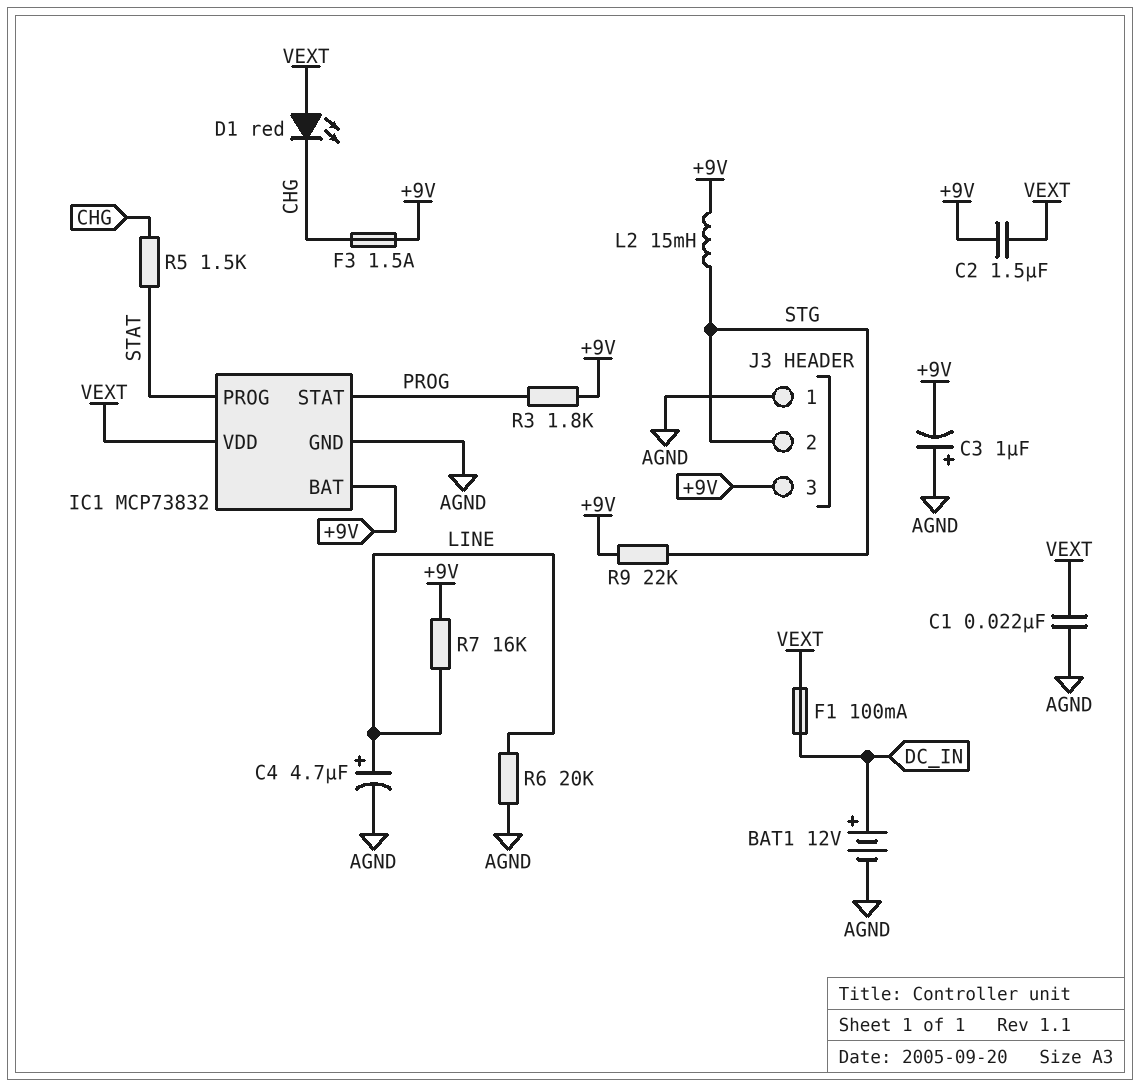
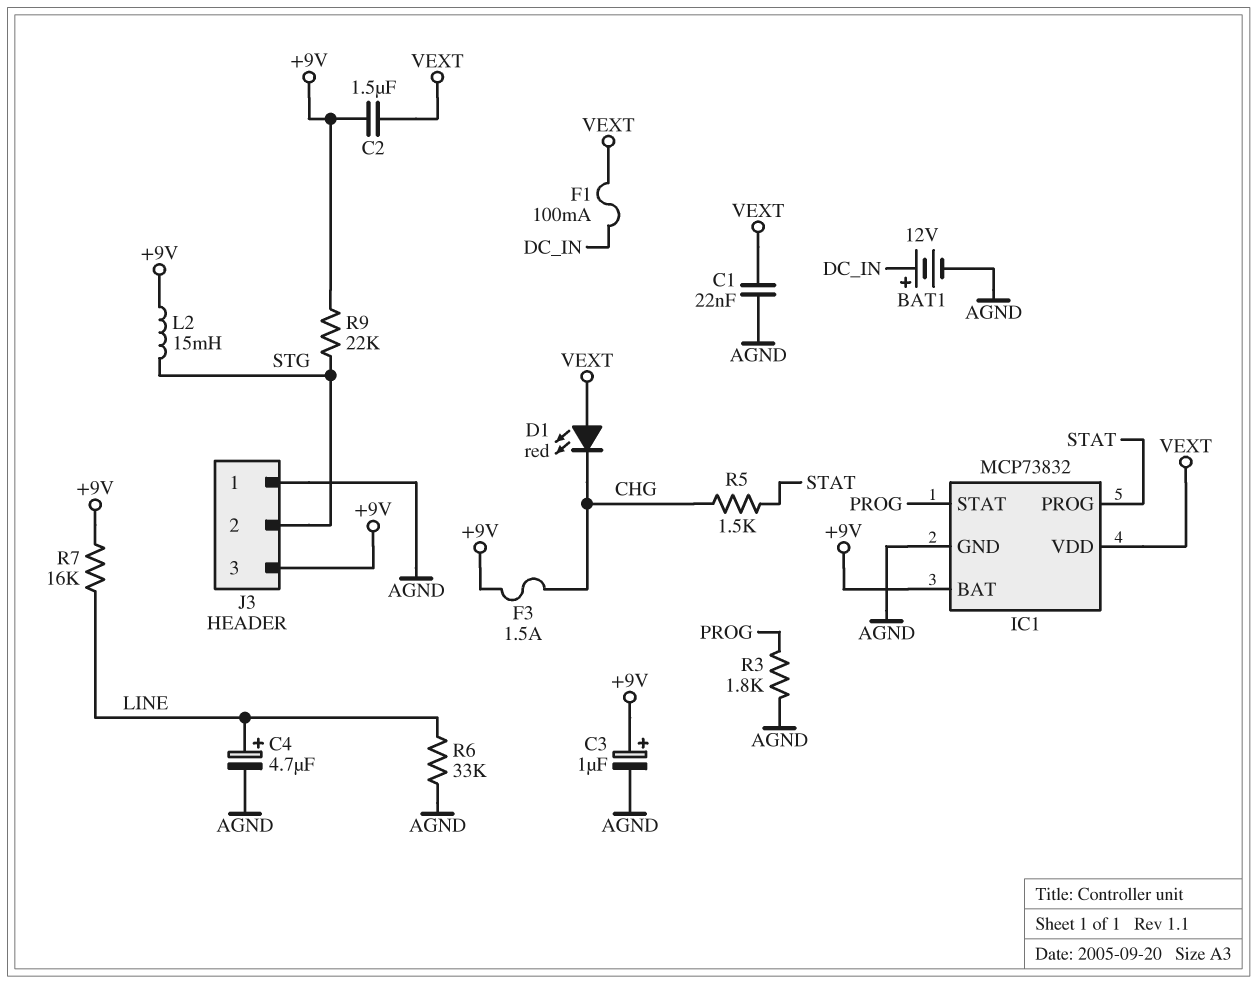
C3: 1uF (plus AGND, minus +9V) -> 1uF (plus +9V, minus AGND)
R3: 1.8k (+9V, PROG) -> 1.8k (AGND, PROG)
R6: 20k (AGND, LINE) -> 33k (AGND, LINE)

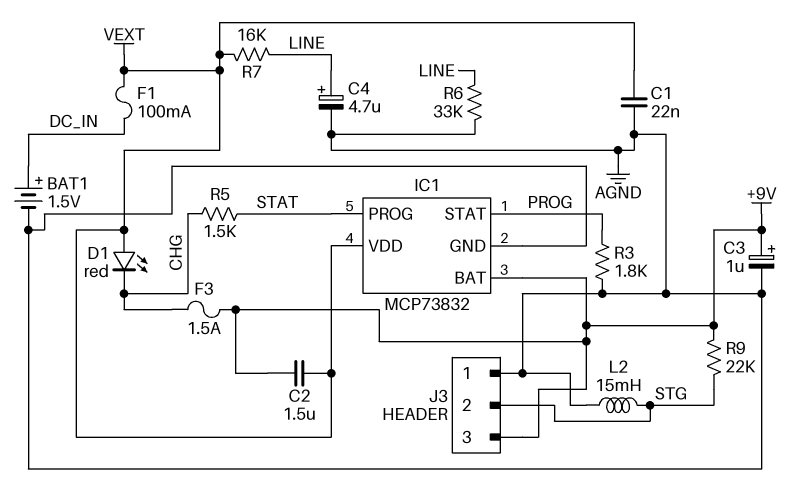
BAT1: 12V (plus DC_IN, minus AGND) -> 1.5V (plus DC_IN, minus AGND)
L2: 15mH (+9V, STG) -> 15mH (AGND, STG)
R7: 16k (+9V, LINE) -> 16k (LINE, VEXT)

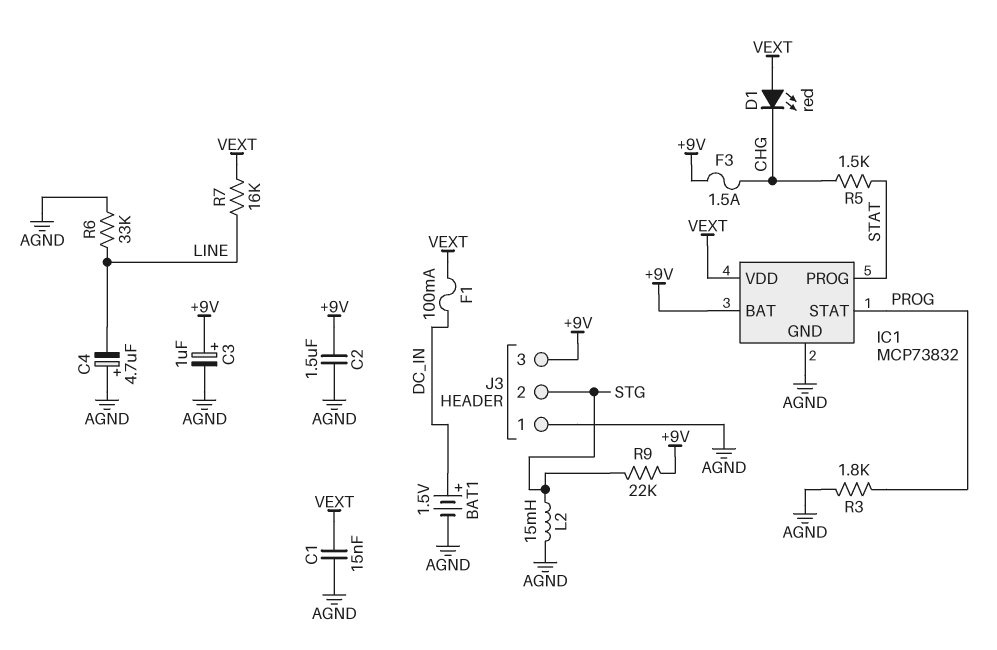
C1: 22nF (AGND, VEXT) -> 15nF (AGND, VEXT)
C2: 1.5uF (+9V, VEXT) -> 1.5uF (+9V, AGND)
C4: 4.7uF (plus LINE, minus AGND) -> 4.7uF (plus AGND, minus LINE)

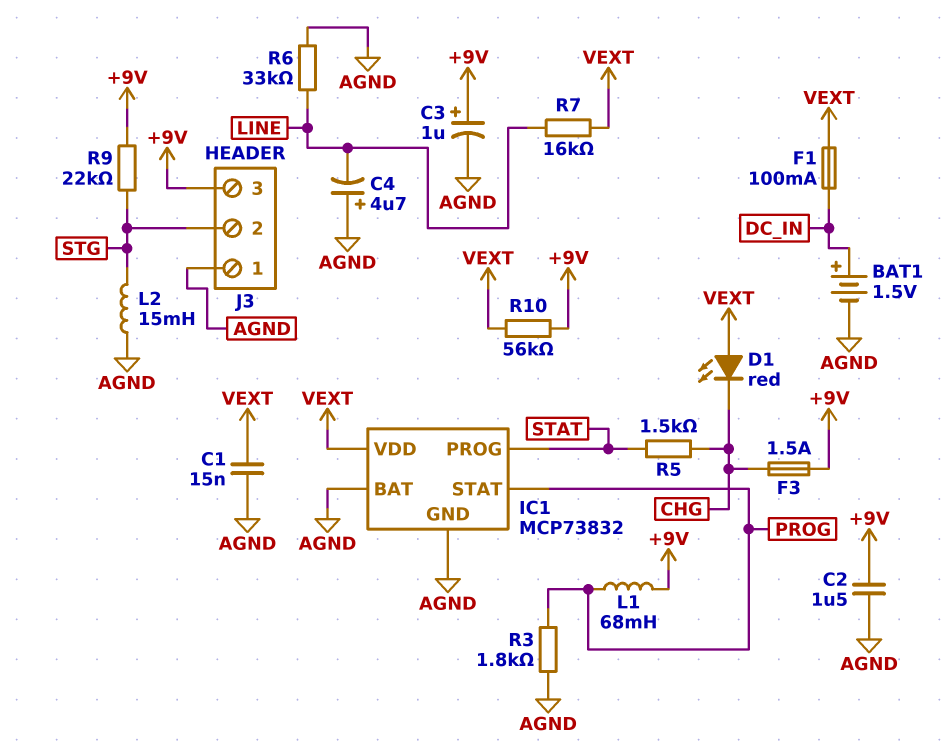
IC1 pin BAT: +9V -> AGND
L1: none -> 68mH (+9V, PROG)
R10: none -> 56k (+9V, VEXT)

